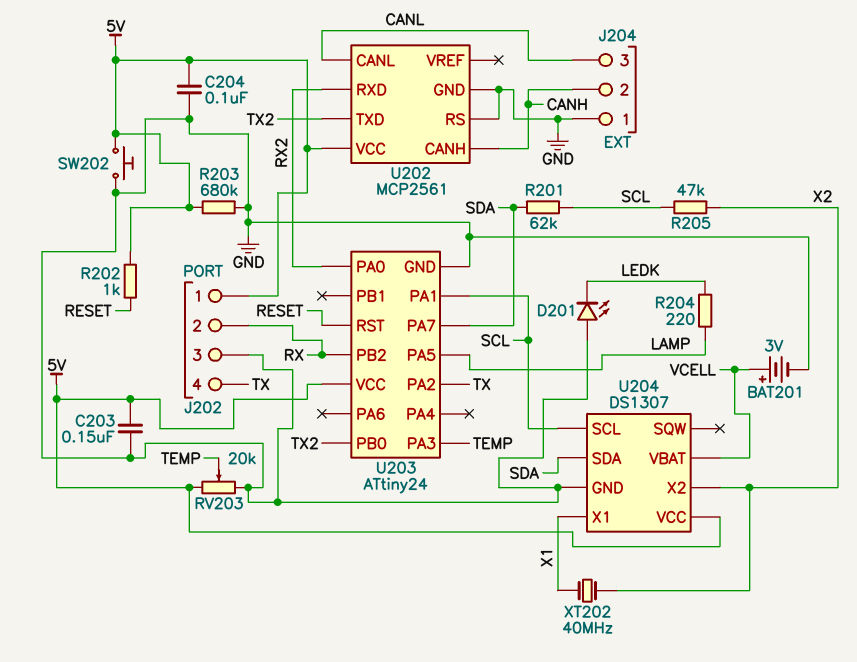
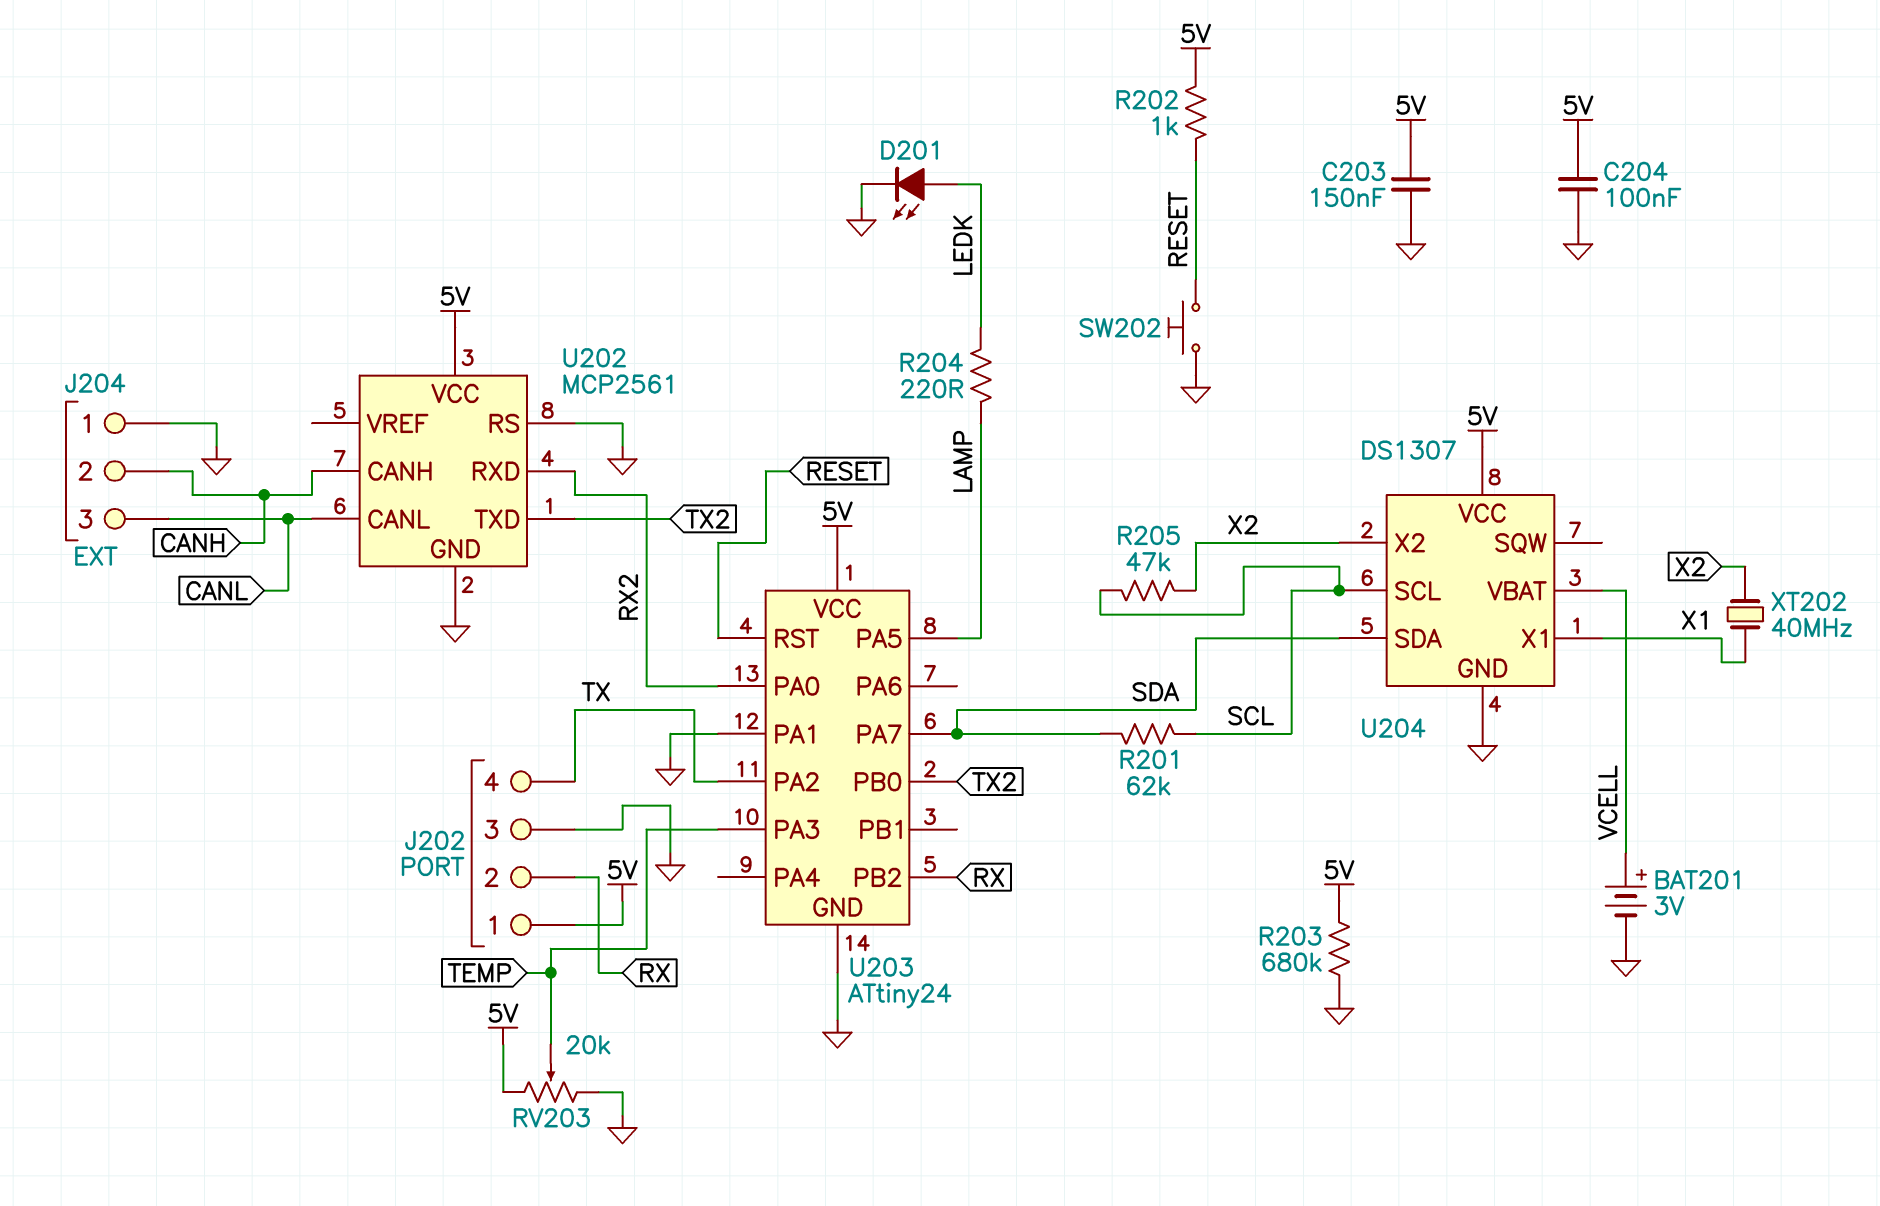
D201: LED (A GND, K LEDK) -> LED (A LEDK, K GND)
SW202: button (5V, GND) -> button (GND, RESET)
U203 pin PA1: SCL -> GND

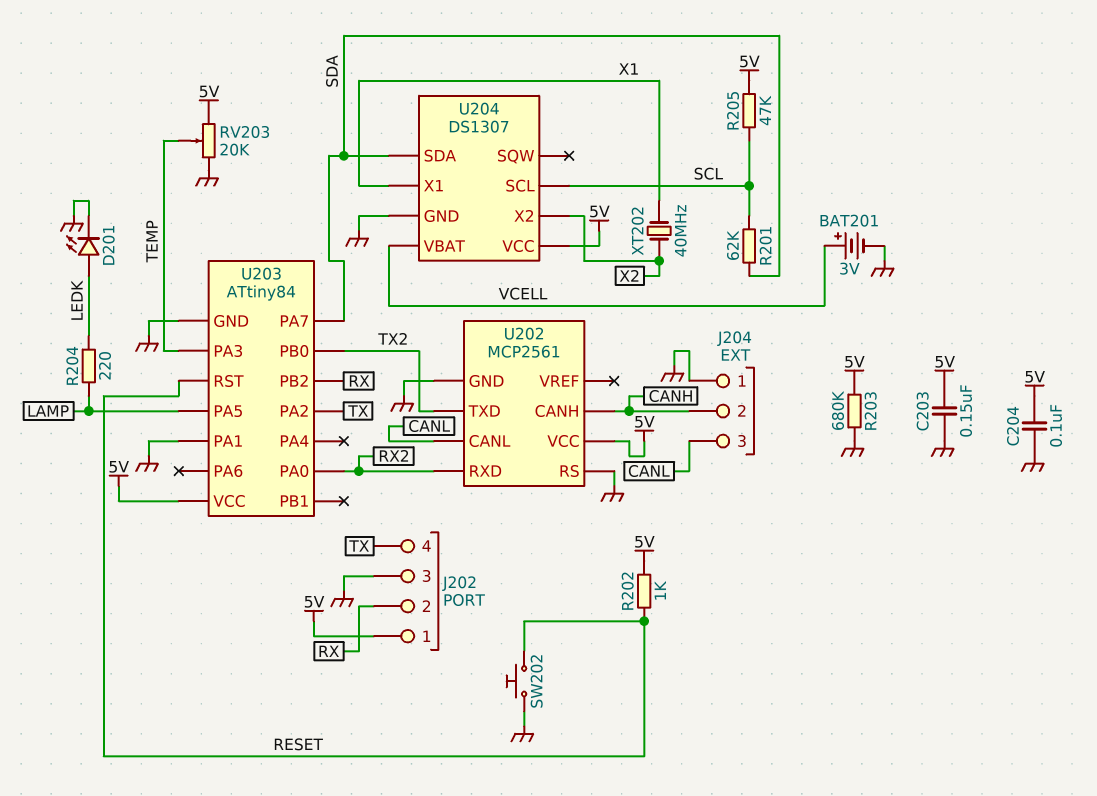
R205: 47k (SCL, X2) -> 47k (5V, SCL)
U203: ATtiny24 -> ATtiny84

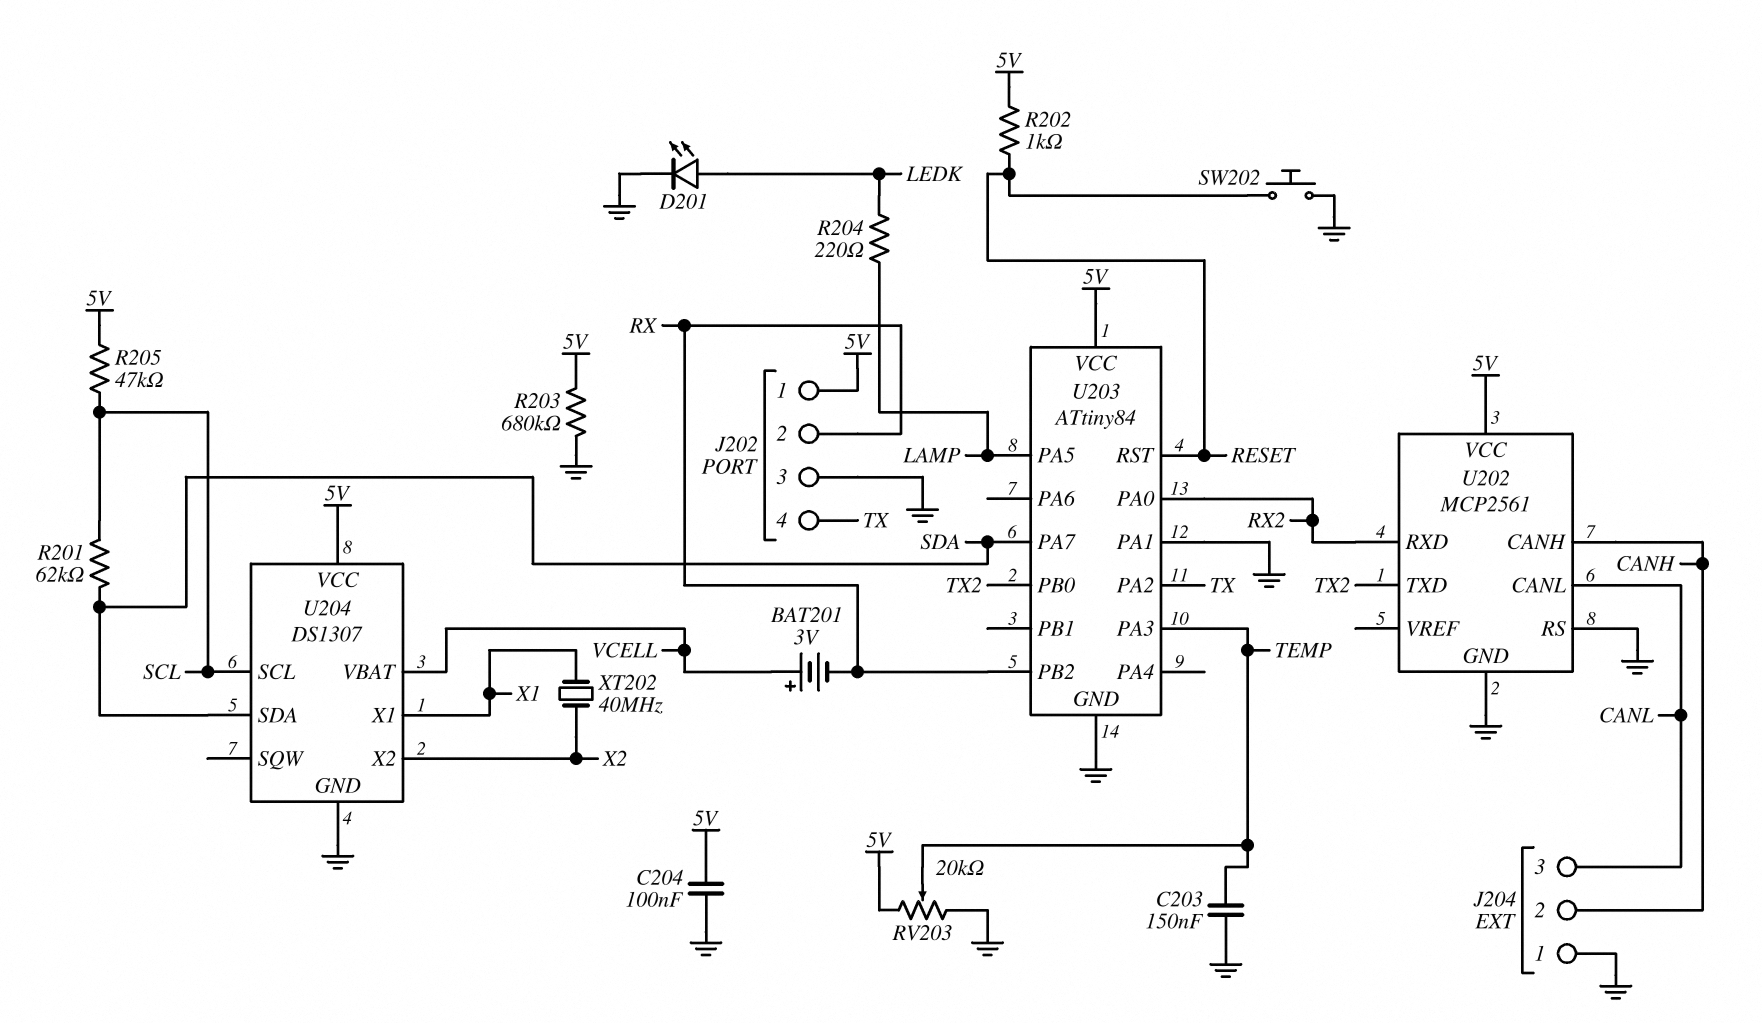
BAT201: 3V (plus VCELL, minus GND) -> 3V (plus VCELL, minus RX)
C203: 150nF (5V, GND) -> 150nF (GND, TEMP)

